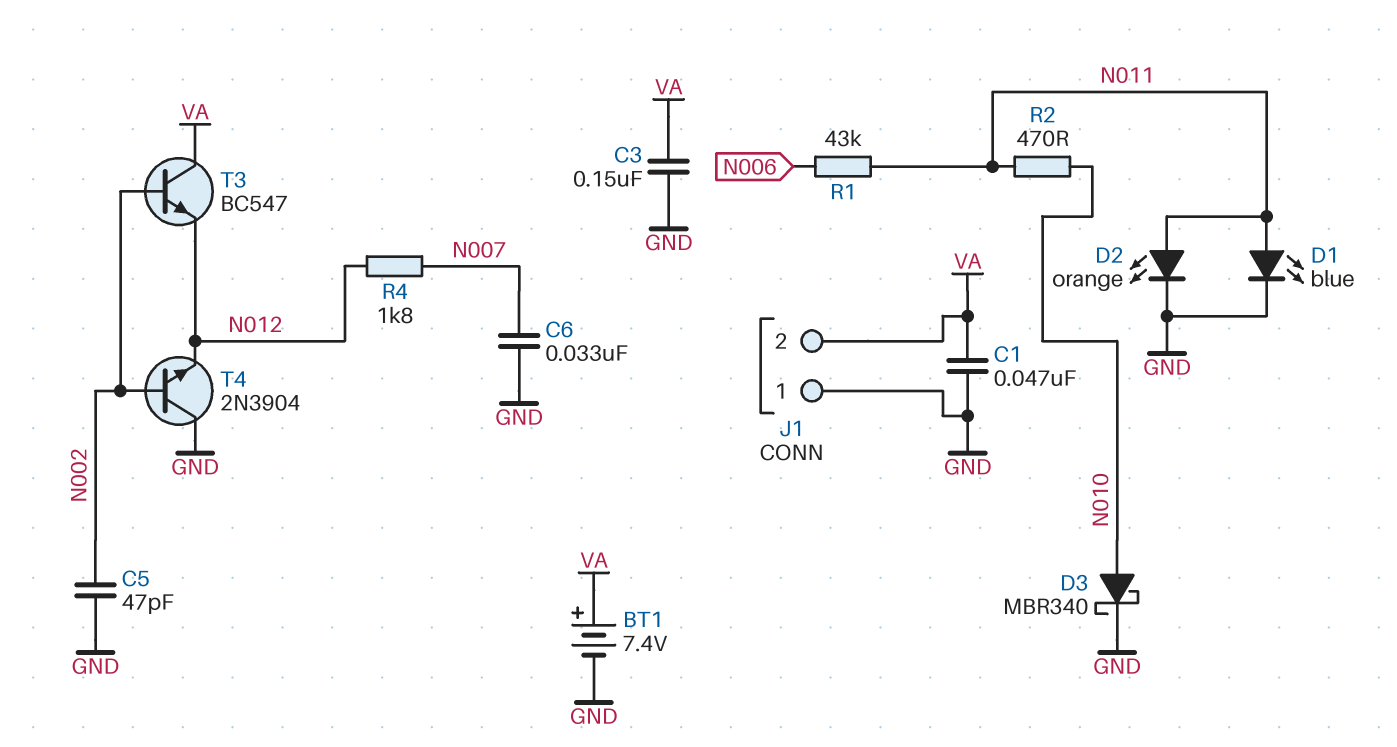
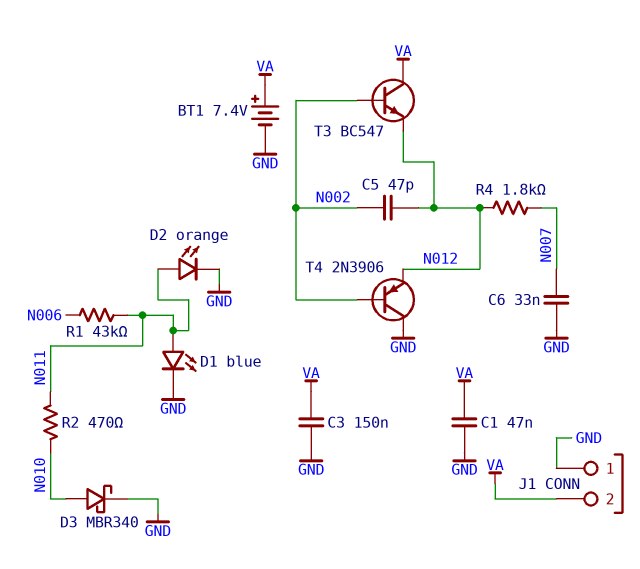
C5: 47pF (GND, N002) -> 47pF (N002, N012)
T4: NPN 2N3904 (B N002, C GND, E N012) -> PNP 2N3906 (B N002, C GND, E N012)

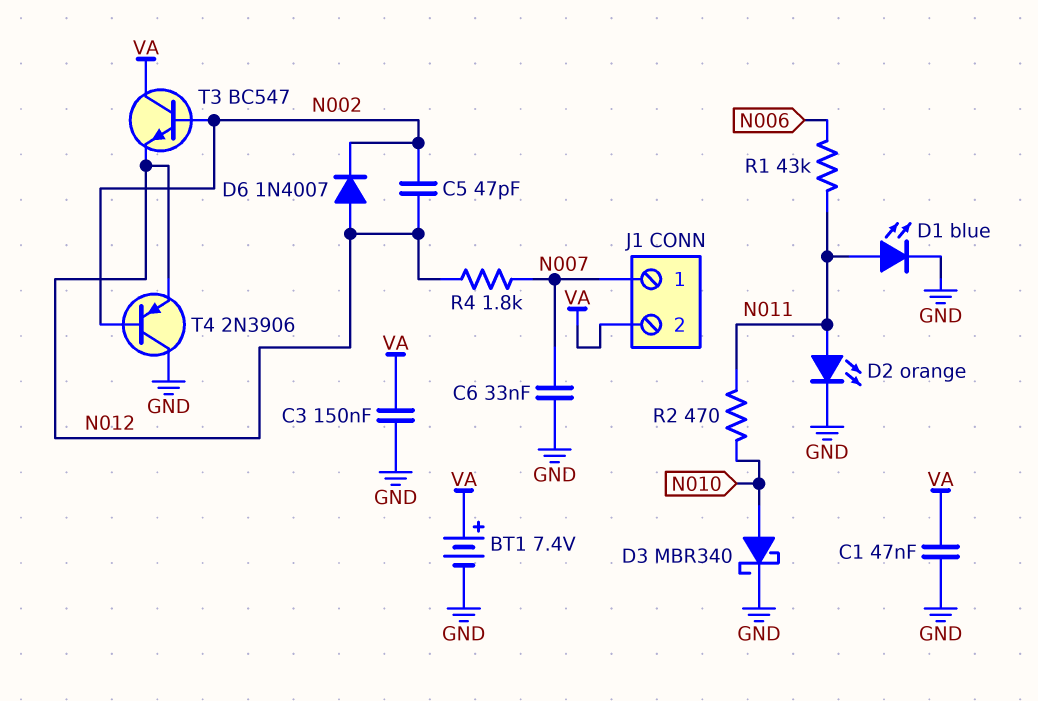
D6: none -> diode 1N4007 (A N012, K N002)
J1 pin 1: GND -> N007

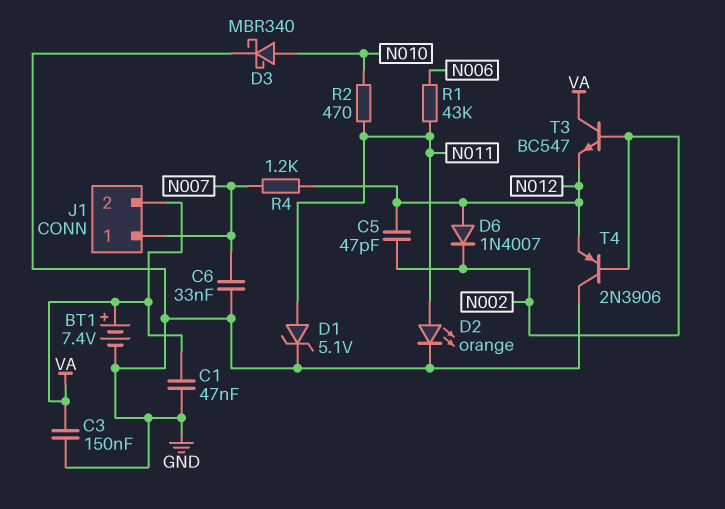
D1: LED blue (A N011, K GND) -> zener 5.1V (A N011, K GND)
R4: 1.8k (N007, N012) -> 1.2k (N007, N012)

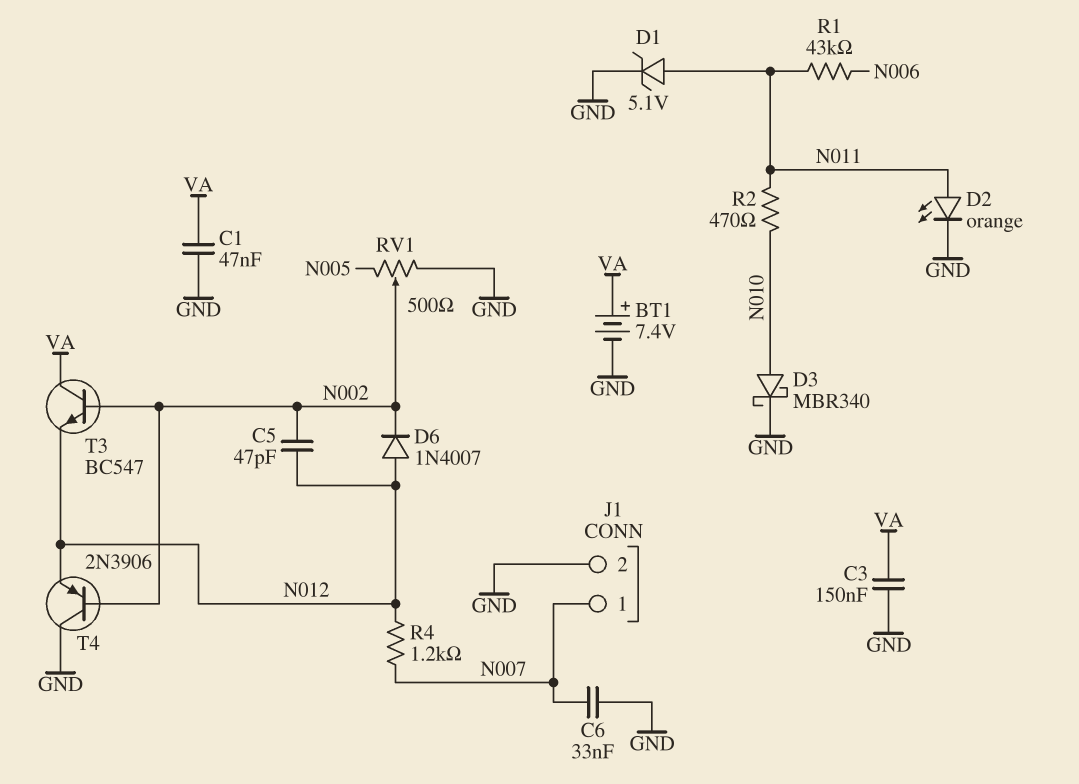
J1 pin 2: VA -> GND
RV1: none -> 500 (GND, N005, wiper N002)

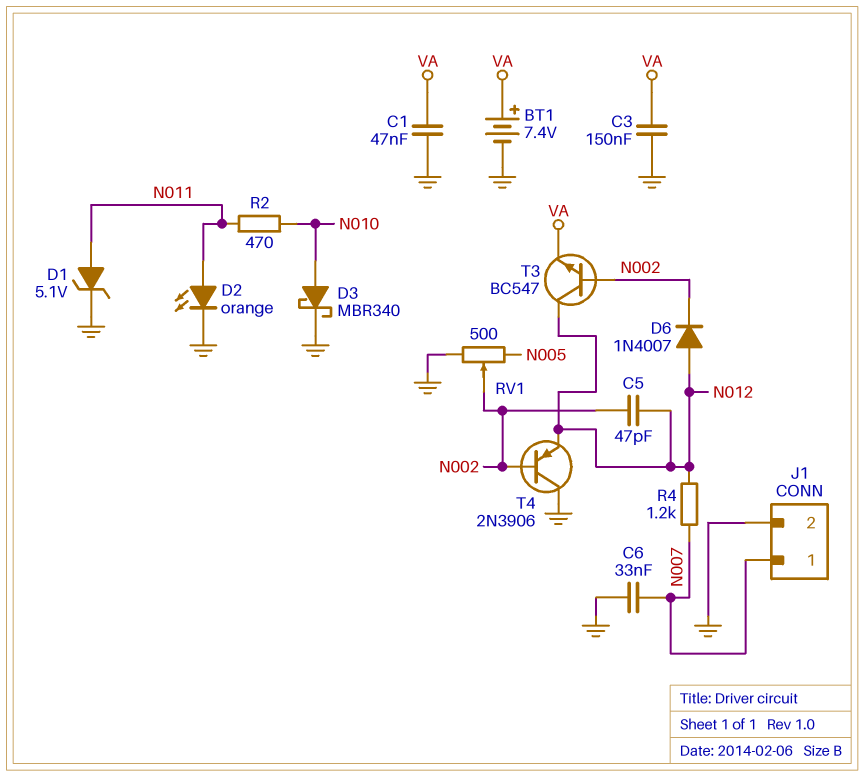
R1: 43k (N006, N011) -> none
T3: NPN BC547 (B N002, C VA, E N012) -> NPN BC547 (B N002, C N012, E VA)

